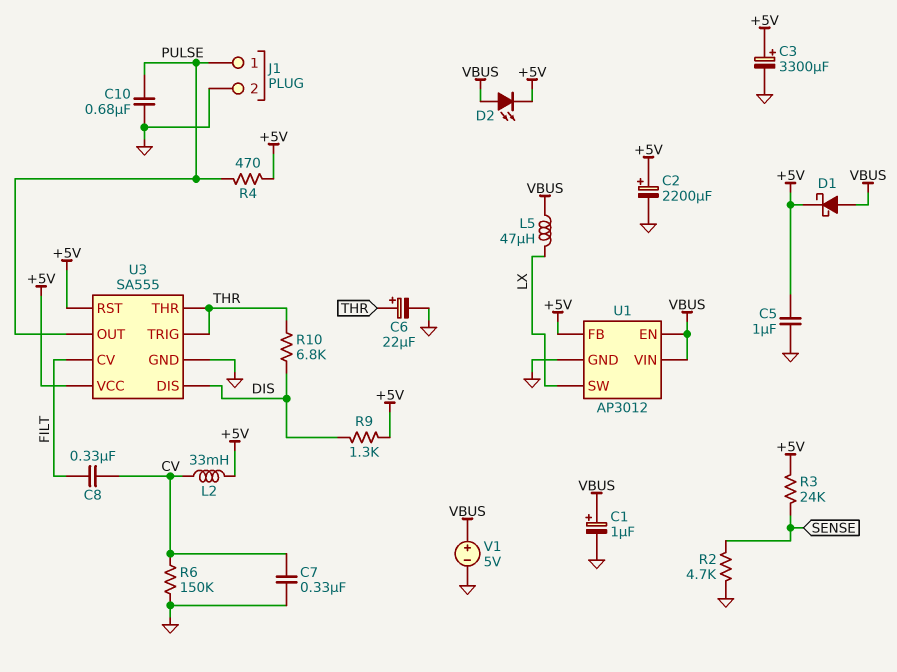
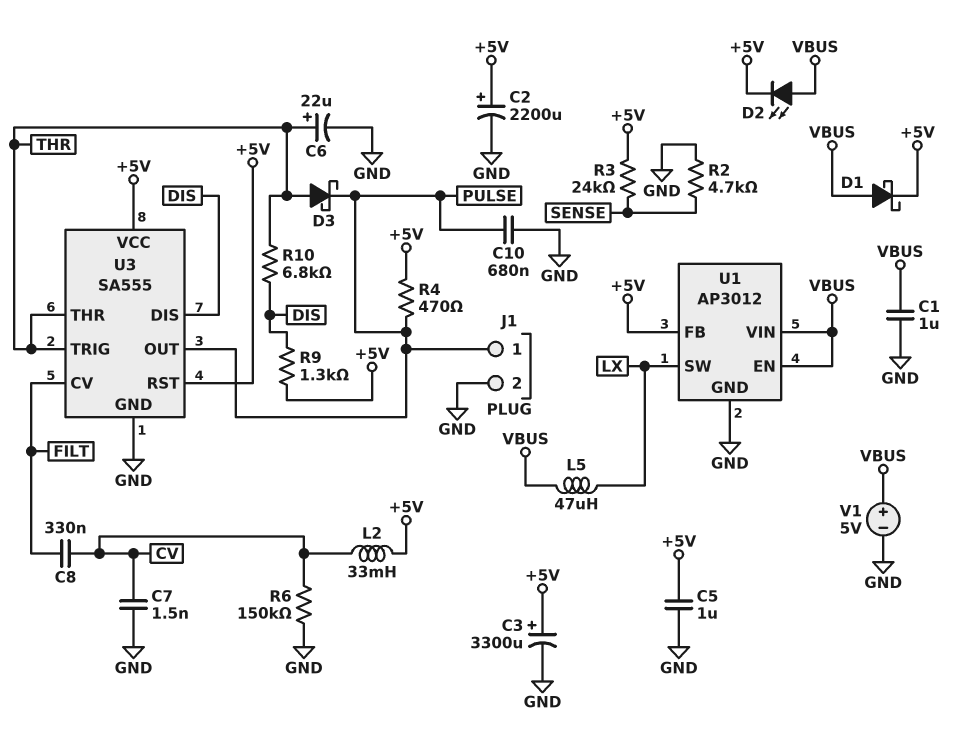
C1: 1uF (plus VBUS, minus GND) -> 1uF (GND, VBUS)
C7: 330nF (CV, GND) -> 1.5nF (CV, GND)
D3: none -> schottky (A THR, K PULSE)

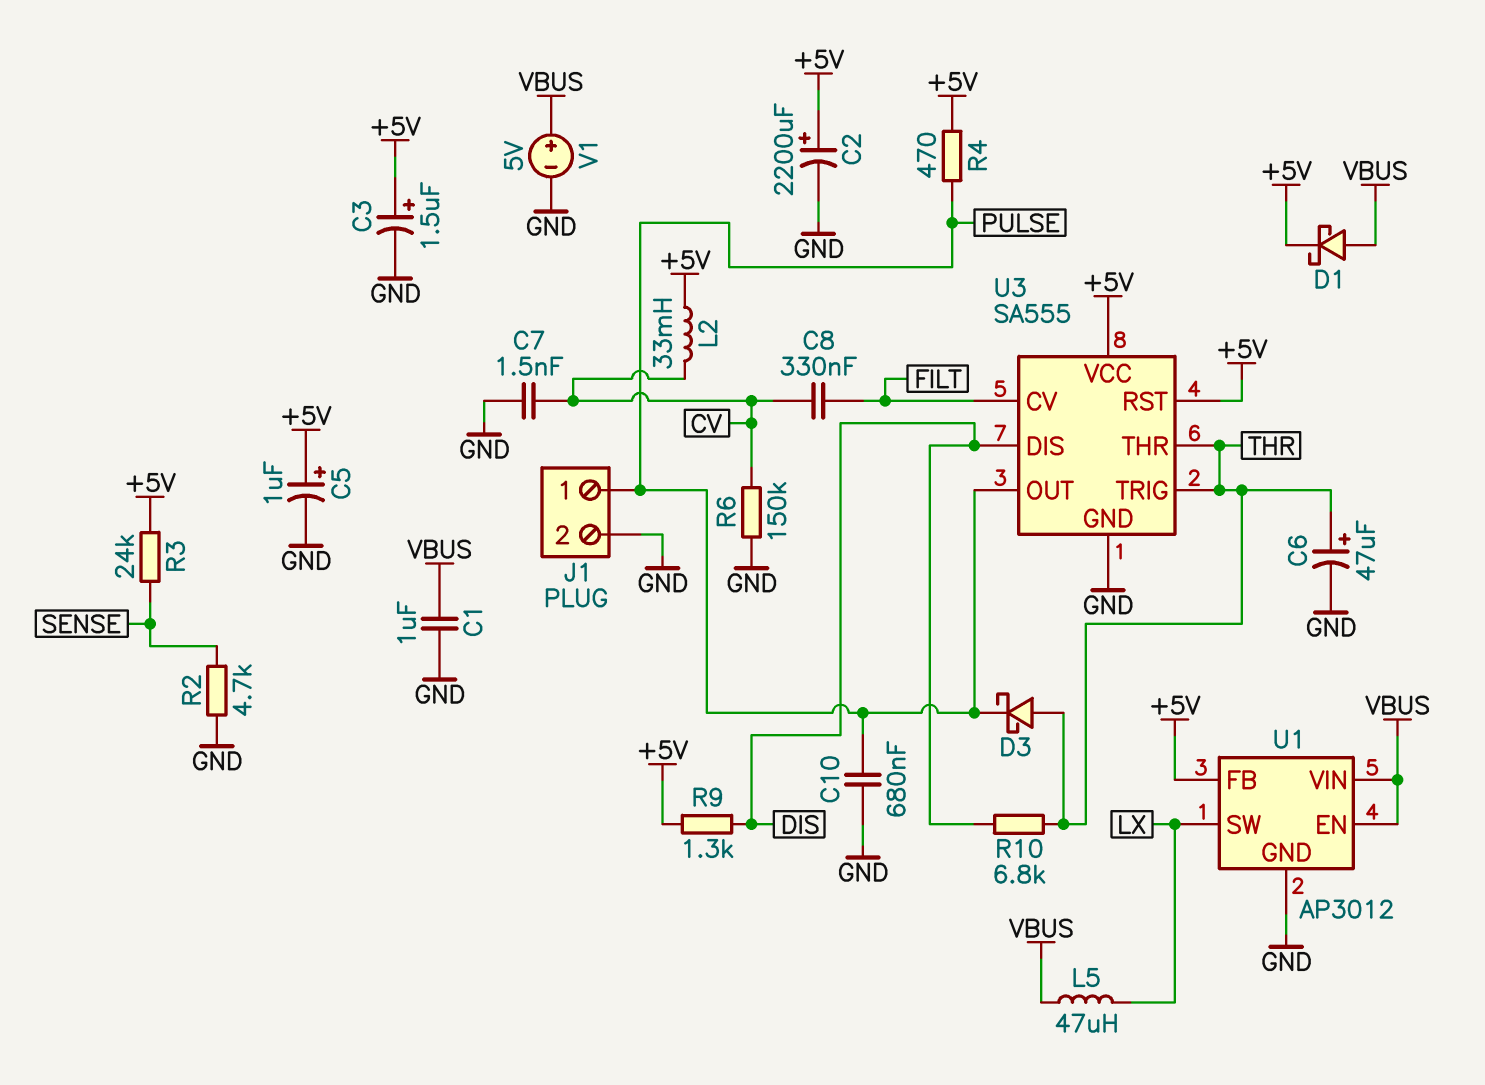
C3: 3300uF (plus +5V, minus GND) -> 1.5uF (plus +5V, minus GND)
C5: 1uF (+5V, GND) -> 1uF (plus +5V, minus GND)
C6: 22uF (plus THR, minus GND) -> 47uF (plus THR, minus GND)
D2: LED (A VBUS, K +5V) -> none

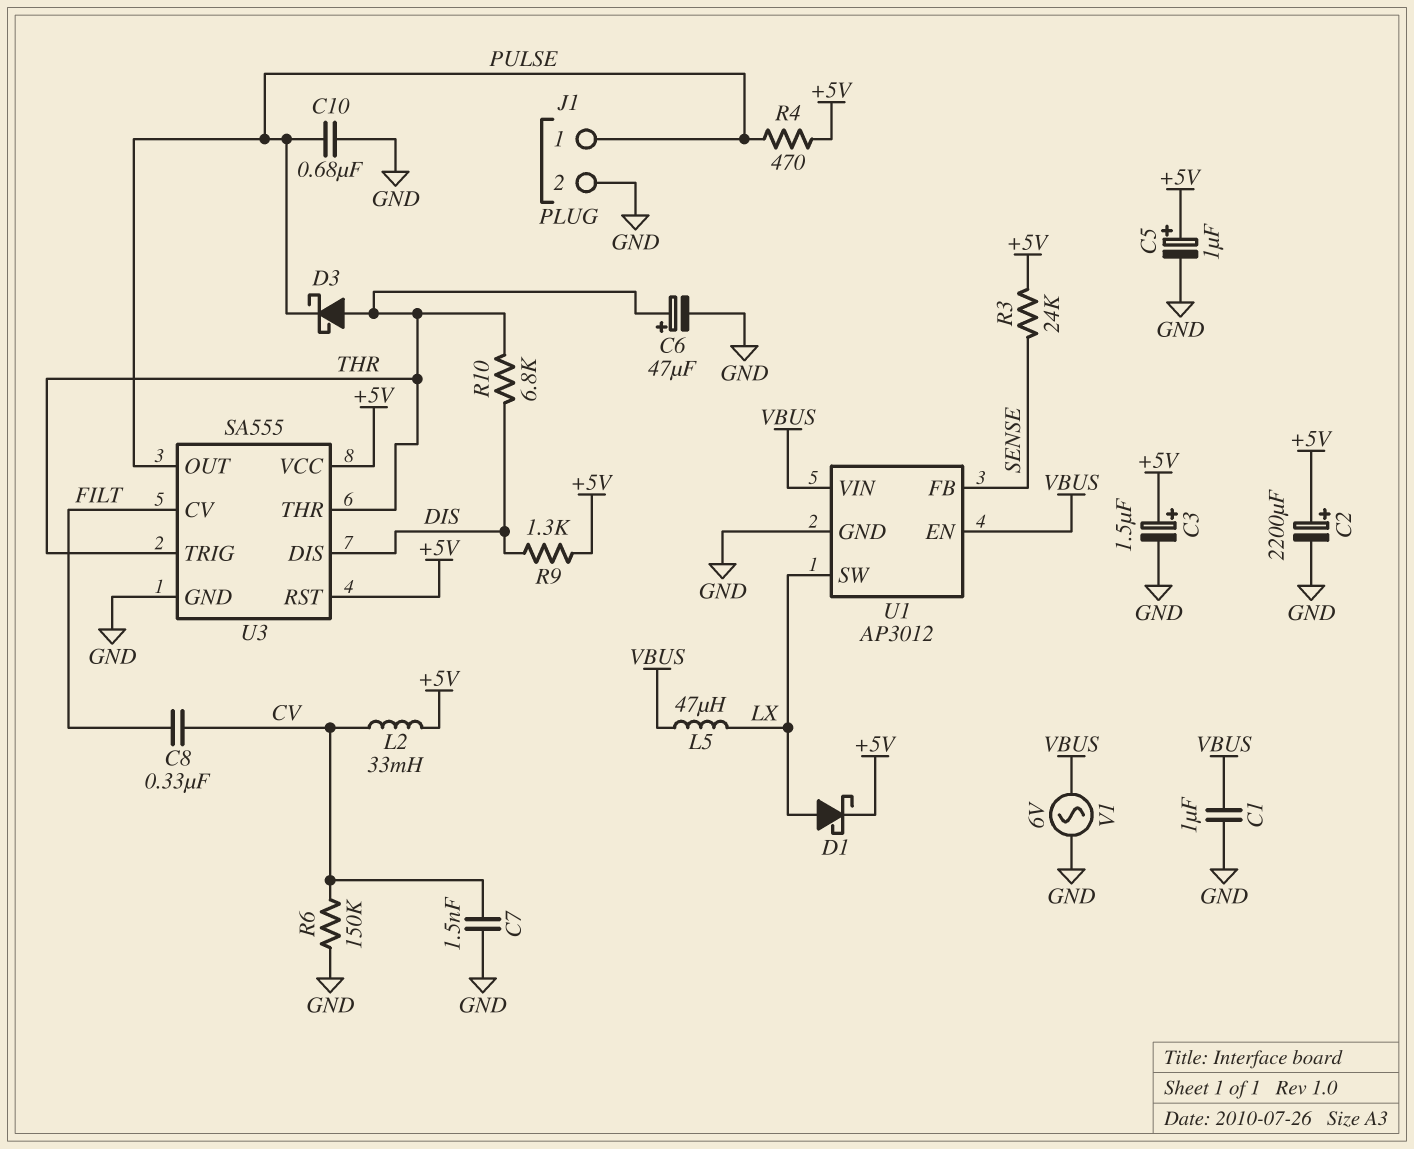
D1: schottky (A VBUS, K +5V) -> schottky (A LX, K +5V)
R2: 4.7k (GND, SENSE) -> none
U1 pin FB: +5V -> SENSE
V1: 5V (plus VBUS, minus GND) -> AC 6V (GND, VBUS)

